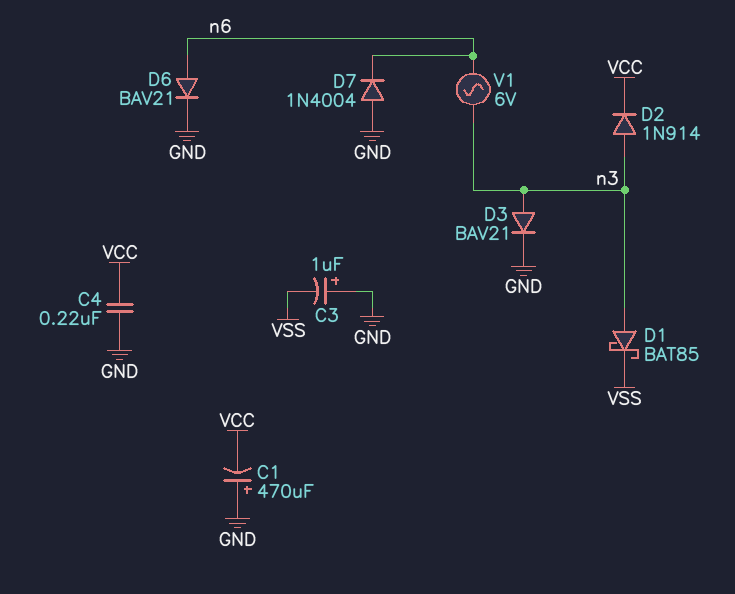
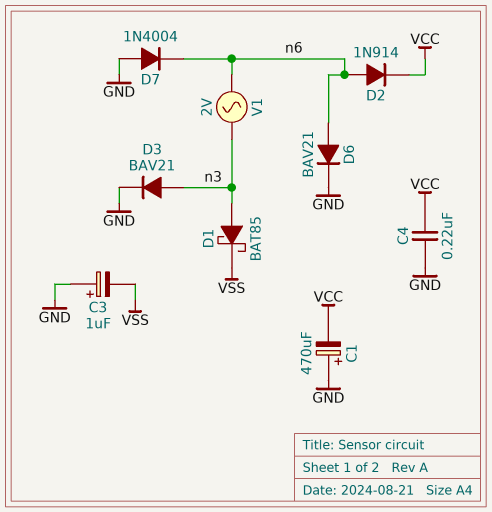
D2: diode 1N914 (A n3, K VCC) -> diode 1N914 (A n6, K VCC)
V1: AC 6V (n3, n6) -> AC 2V (n3, n6)

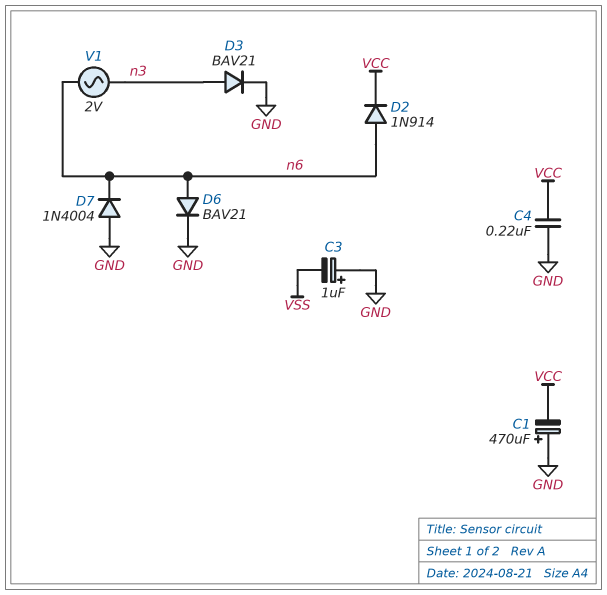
D1: schottky BAT85 (A n3, K VSS) -> none

